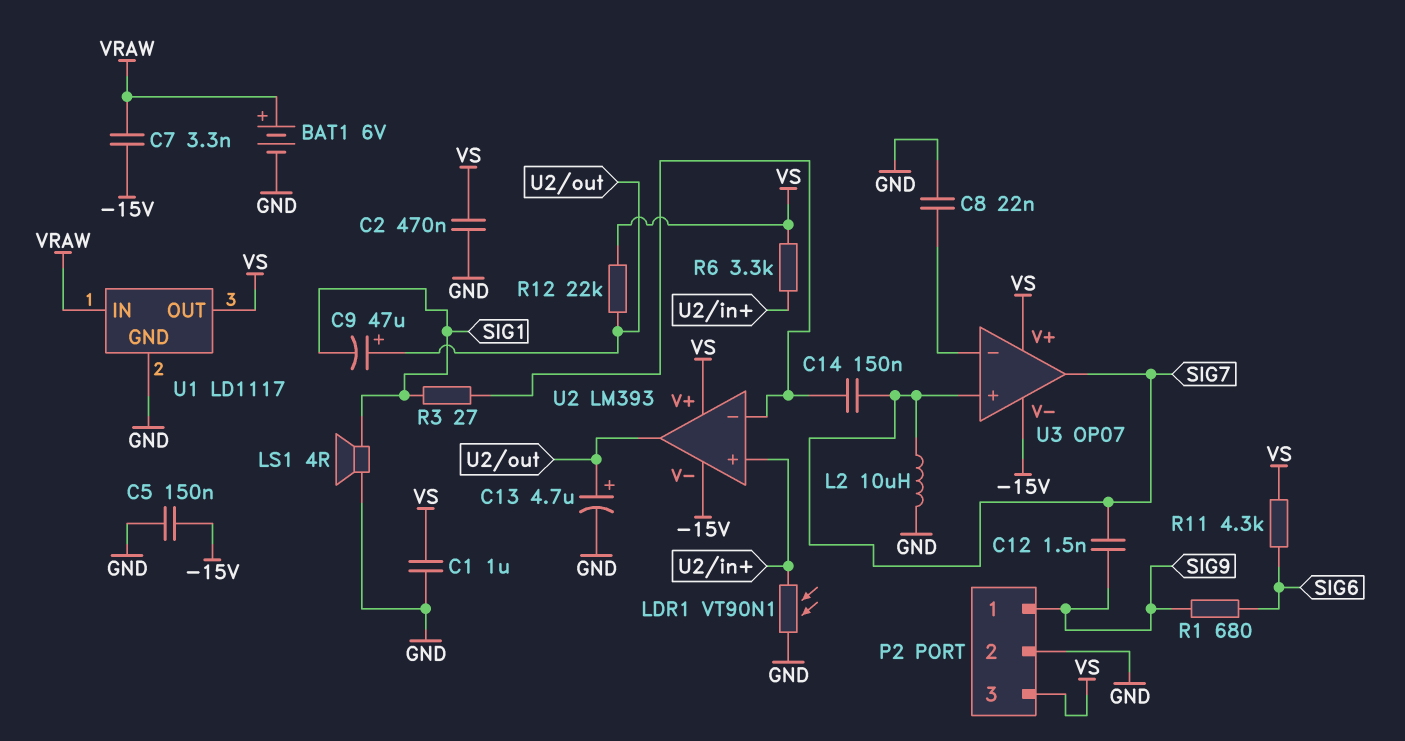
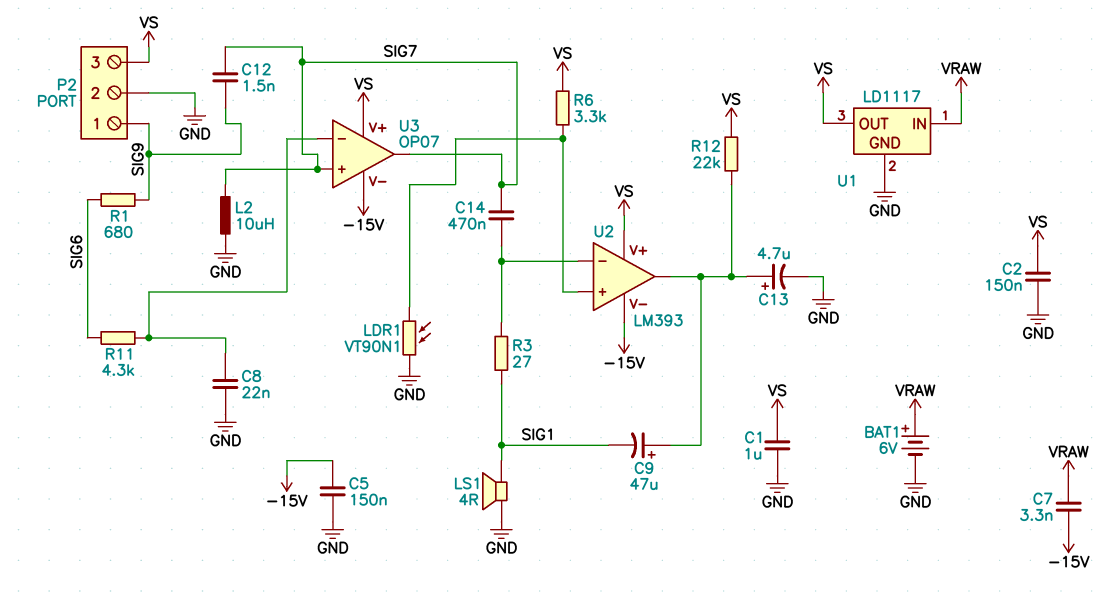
C2: 470nF (GND, VS) -> 150nF (GND, VS)
C14: 150nF (SIG7, U2/in-) -> 470nF (SIG7, U2/in-)
R11: 4.3k (SIG6, VS) -> 4.3k (SIG6, U3/in-)

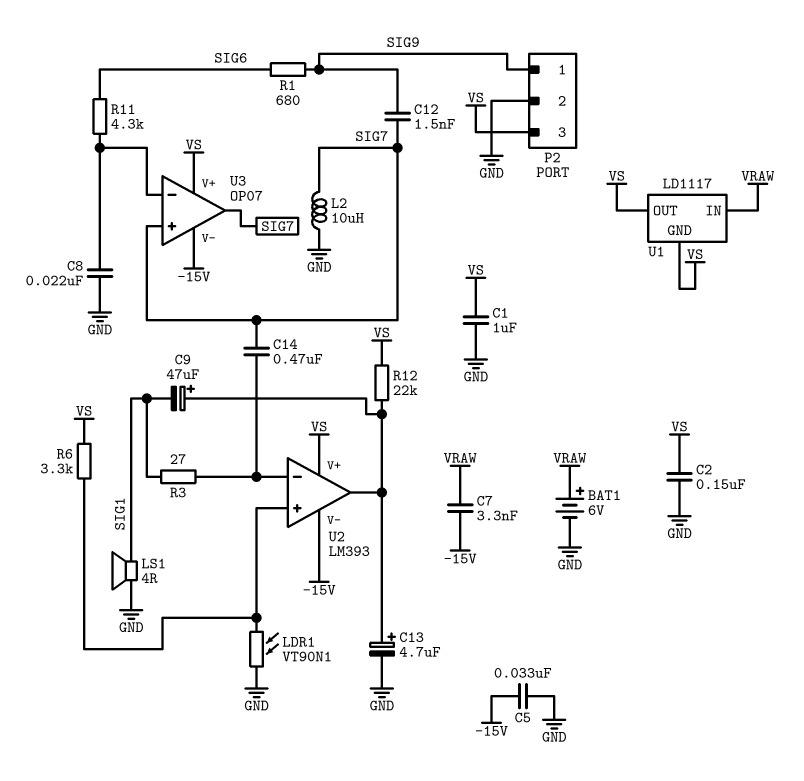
C5: 150nF (-15V, GND) -> 33nF (-15V, GND)
U1 pin GND: GND -> VS

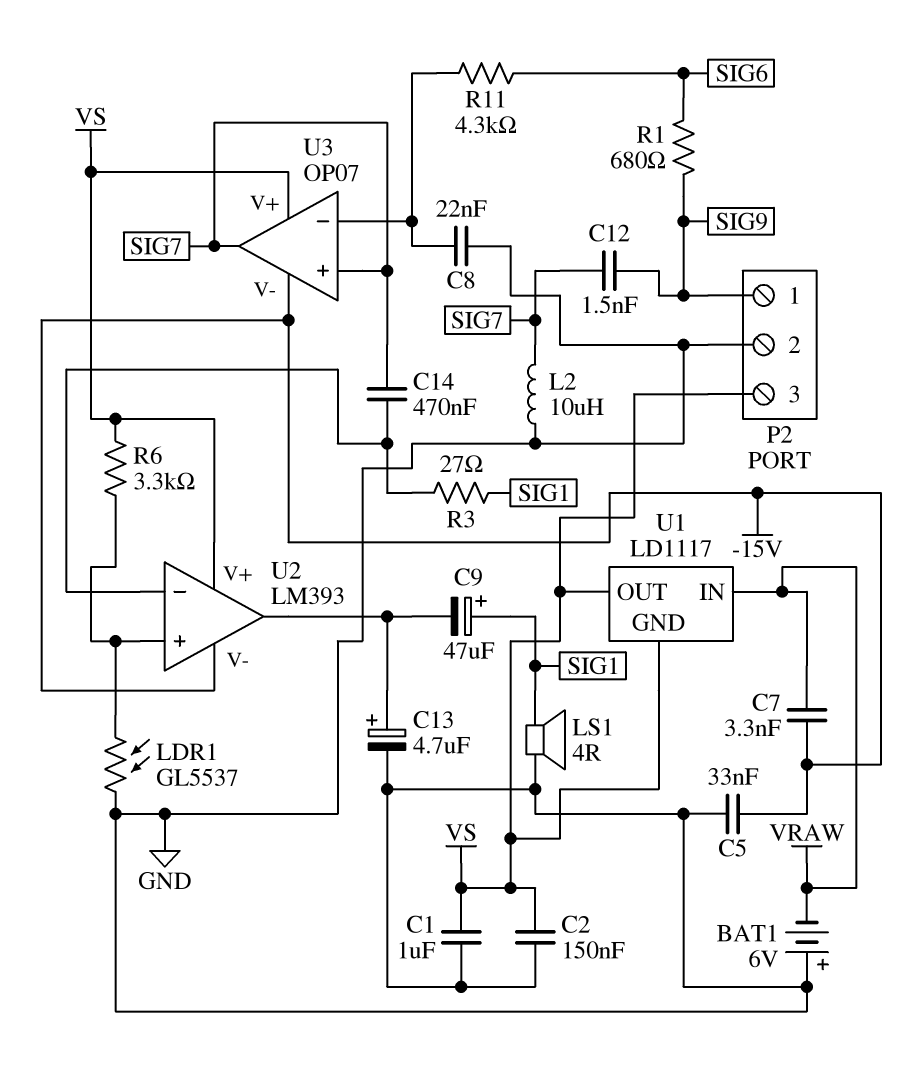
BAT1: 6V (plus VRAW, minus GND) -> 6V (plus GND, minus VRAW)
C9: 47uF (plus U2/out, minus SIG1) -> 47uF (plus SIG1, minus U2/out)
LDR1: VT90N1 (GND, U2/in+) -> GL5537 (GND, U2/in+)
R12: 22k (U2/out, VS) -> none

